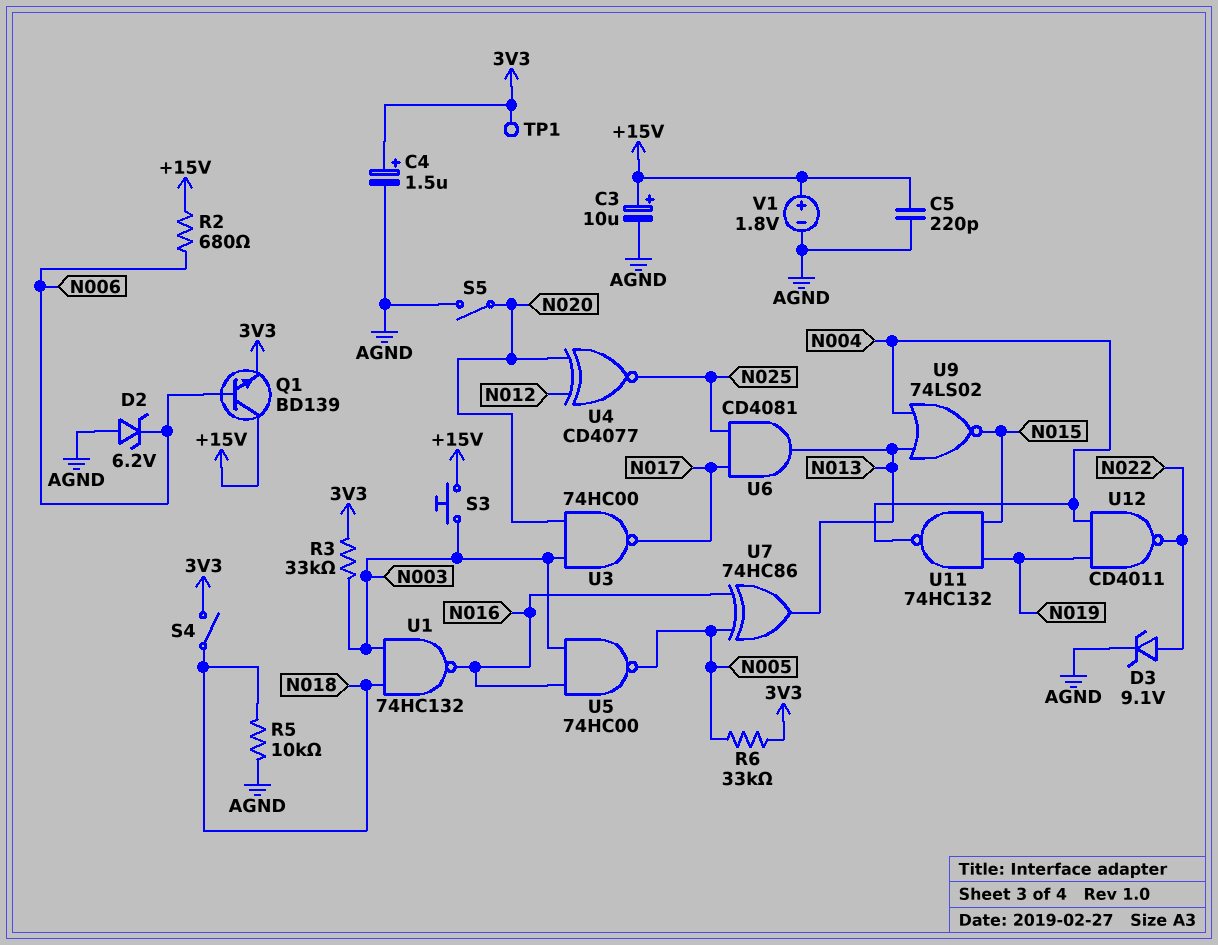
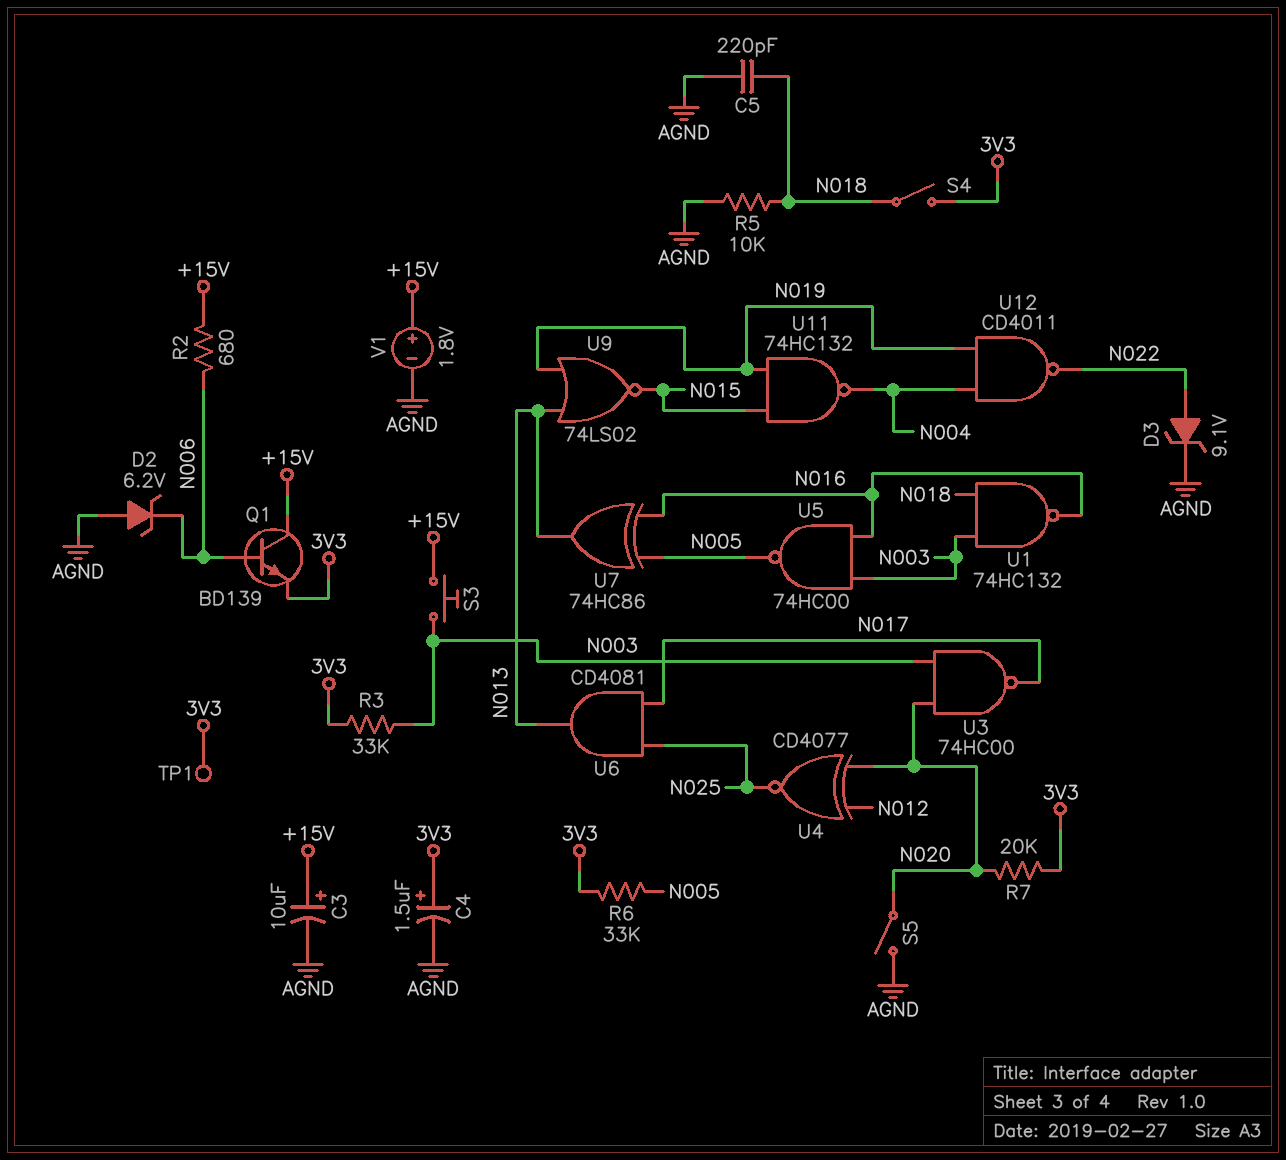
C5: 220pF (+15V, AGND) -> 220pF (AGND, N018)
R7: none -> 20k (3V3, N020)
U9: NOR 74LS02 (in N004, in N013, out N015) -> NOR 74LS02 (in N013, in N019, out N015)

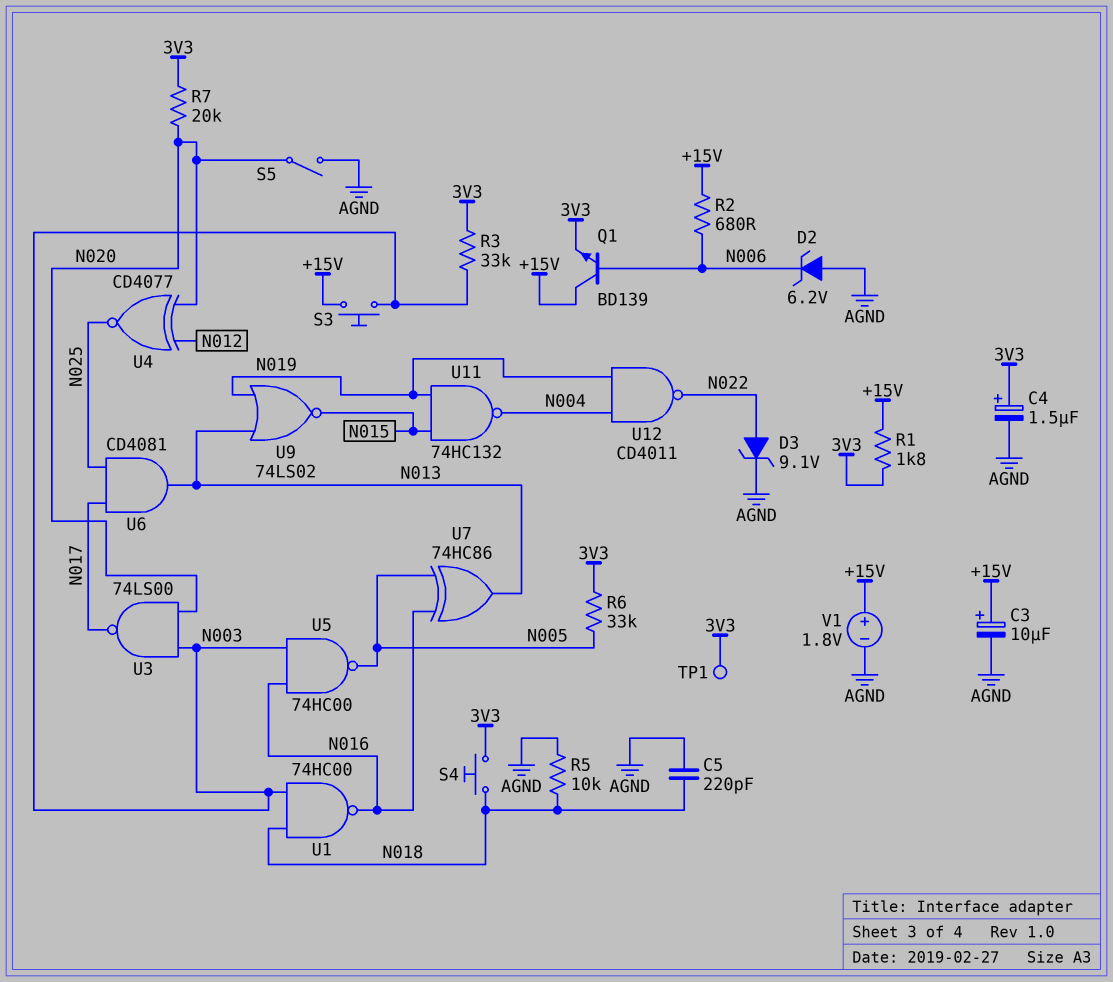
R1: none -> 1.8k (+15V, 3V3)
S4: switch (3V3, N018) -> button (3V3, N018)
U1: NAND 74HC132 (in N003, in N018, out N016) -> NAND 74HC00 (in N003, in N018, out N016)
U3: NAND 74HC00 (in N003, in N020, out N017) -> NAND 74LS00 (in N003, in N020, out N017)

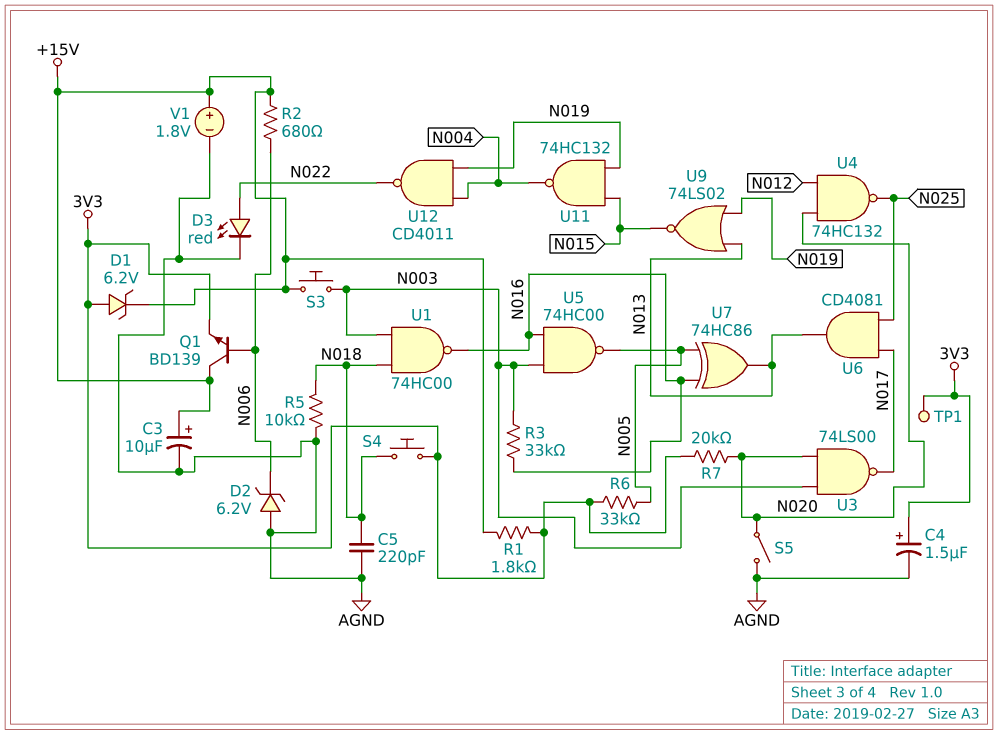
D1: none -> zener 6.2V (A 3V3, K +15V)
D3: zener 9.1V (A N022, K AGND) -> LED red (A N022, K AGND)
R3: 33k (3V3, N003) -> 33k (N003, N016)
U4: XNOR CD4077 (in N012, in N020, out N025) -> NAND 74HC132 (in N012, in N020, out N025)

